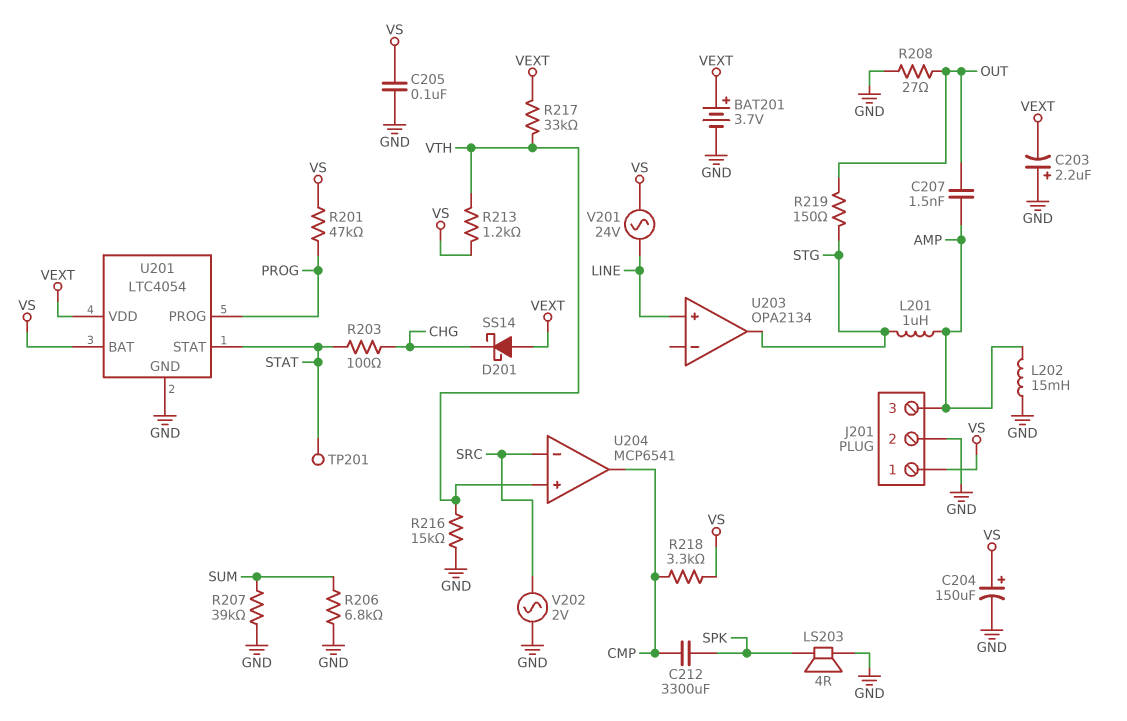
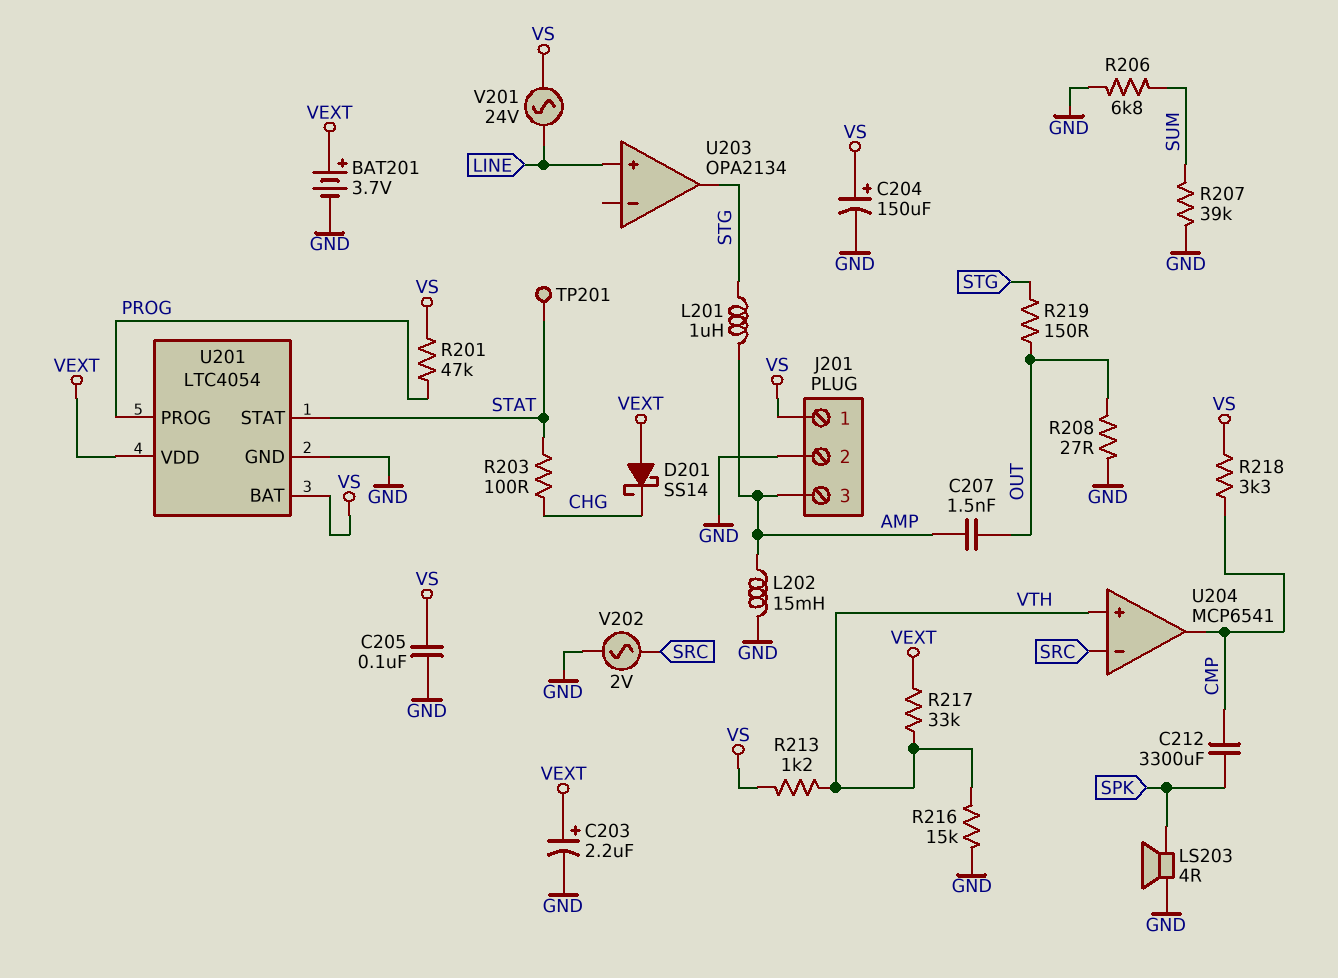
C203: 2.2uF (plus GND, minus VEXT) -> 2.2uF (plus VEXT, minus GND)

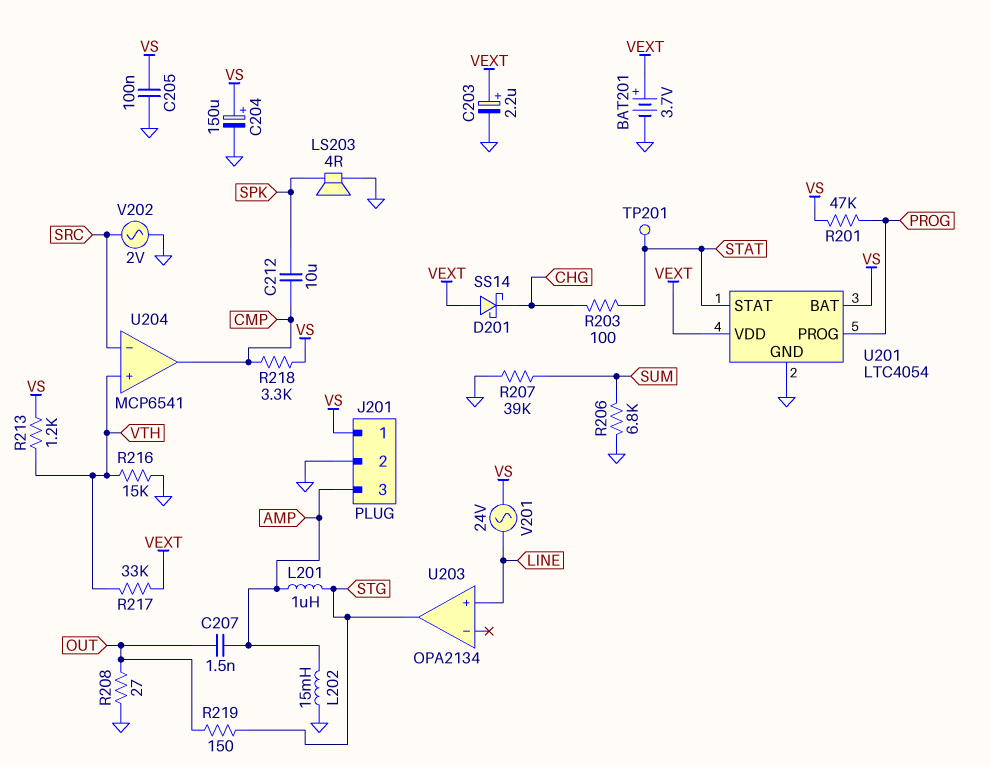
C212: 3300uF (CMP, SPK) -> 10uF (CMP, SPK)

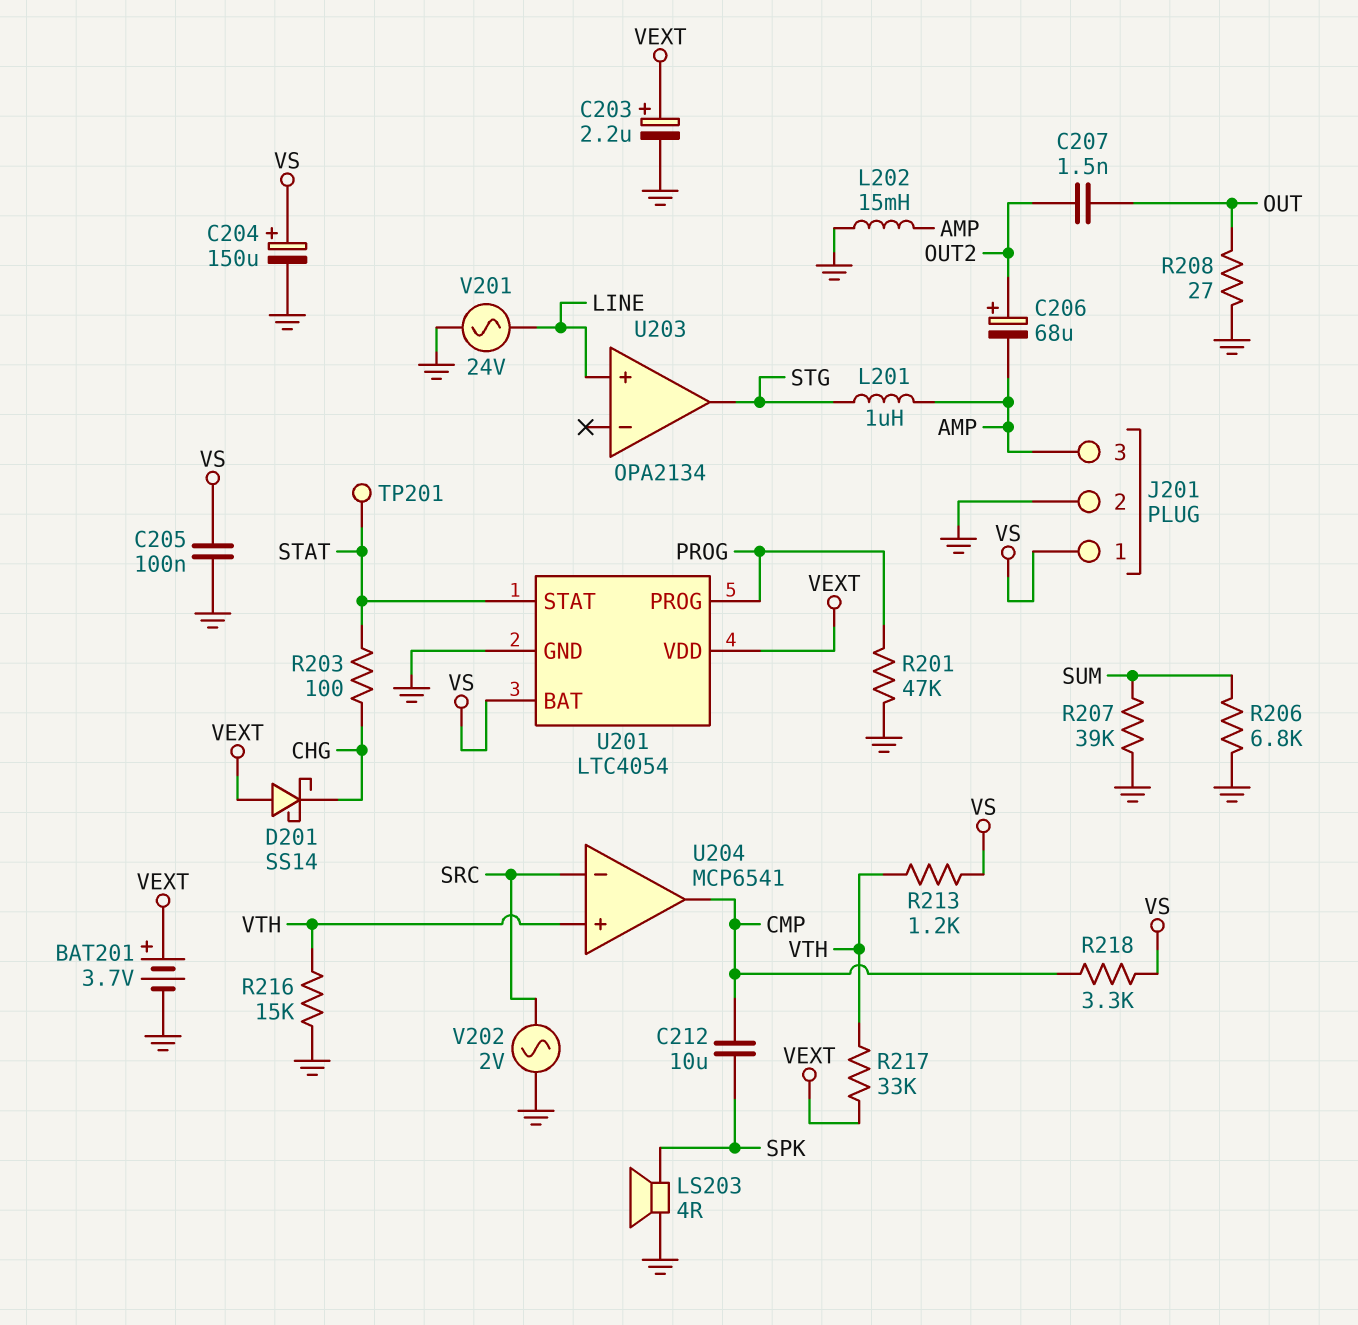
C206: none -> 68uF (plus OUT2, minus AMP)
C207: 1.5nF (AMP, OUT) -> 1.5nF (OUT, OUT2)
R201: 47k (PROG, VS) -> 47k (GND, PROG)
R219: 150 (OUT, STG) -> none
V201: AC 24V (LINE, VS) -> AC 24V (GND, LINE)

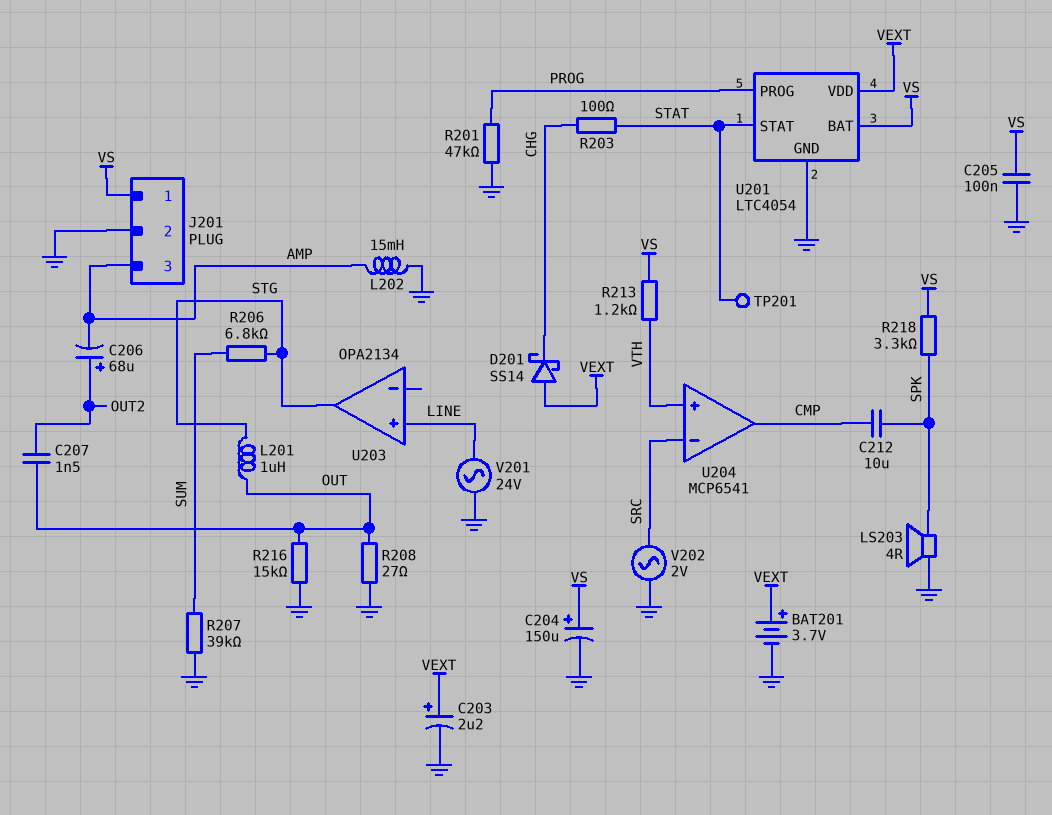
L201: 1uH (AMP, STG) -> 1uH (OUT, STG)
R206: 6.8k (GND, SUM) -> 6.8k (STG, SUM)
R216: 15k (GND, VTH) -> 15k (GND, OUT)
R217: 33k (VEXT, VTH) -> none
R218: 3.3k (CMP, VS) -> 3.3k (SPK, VS)

